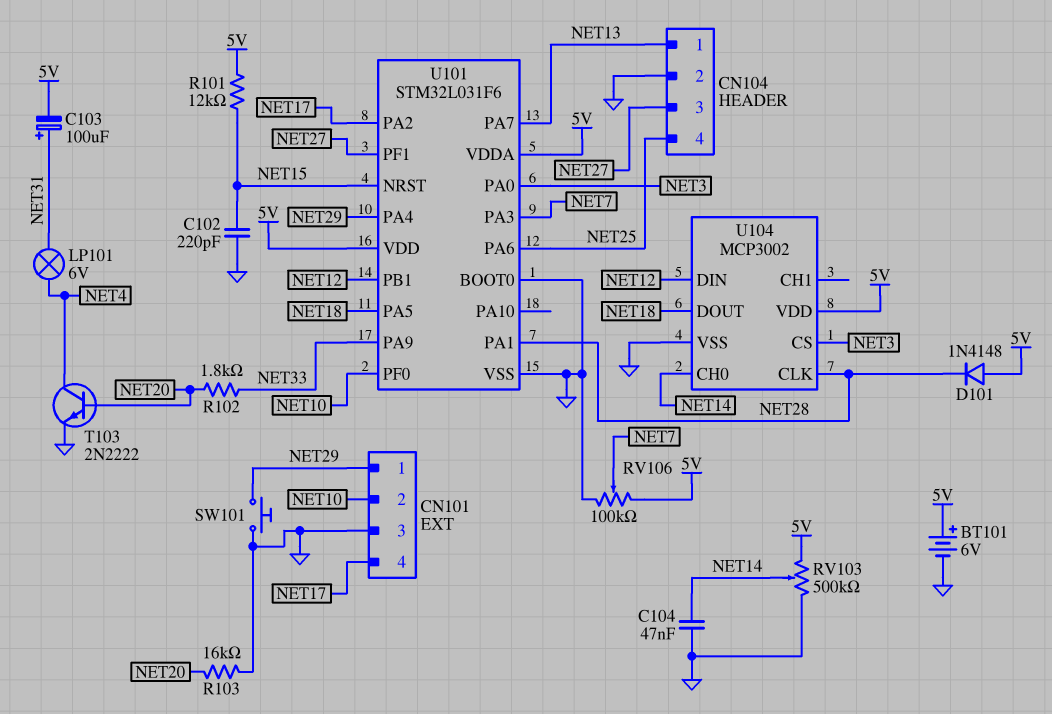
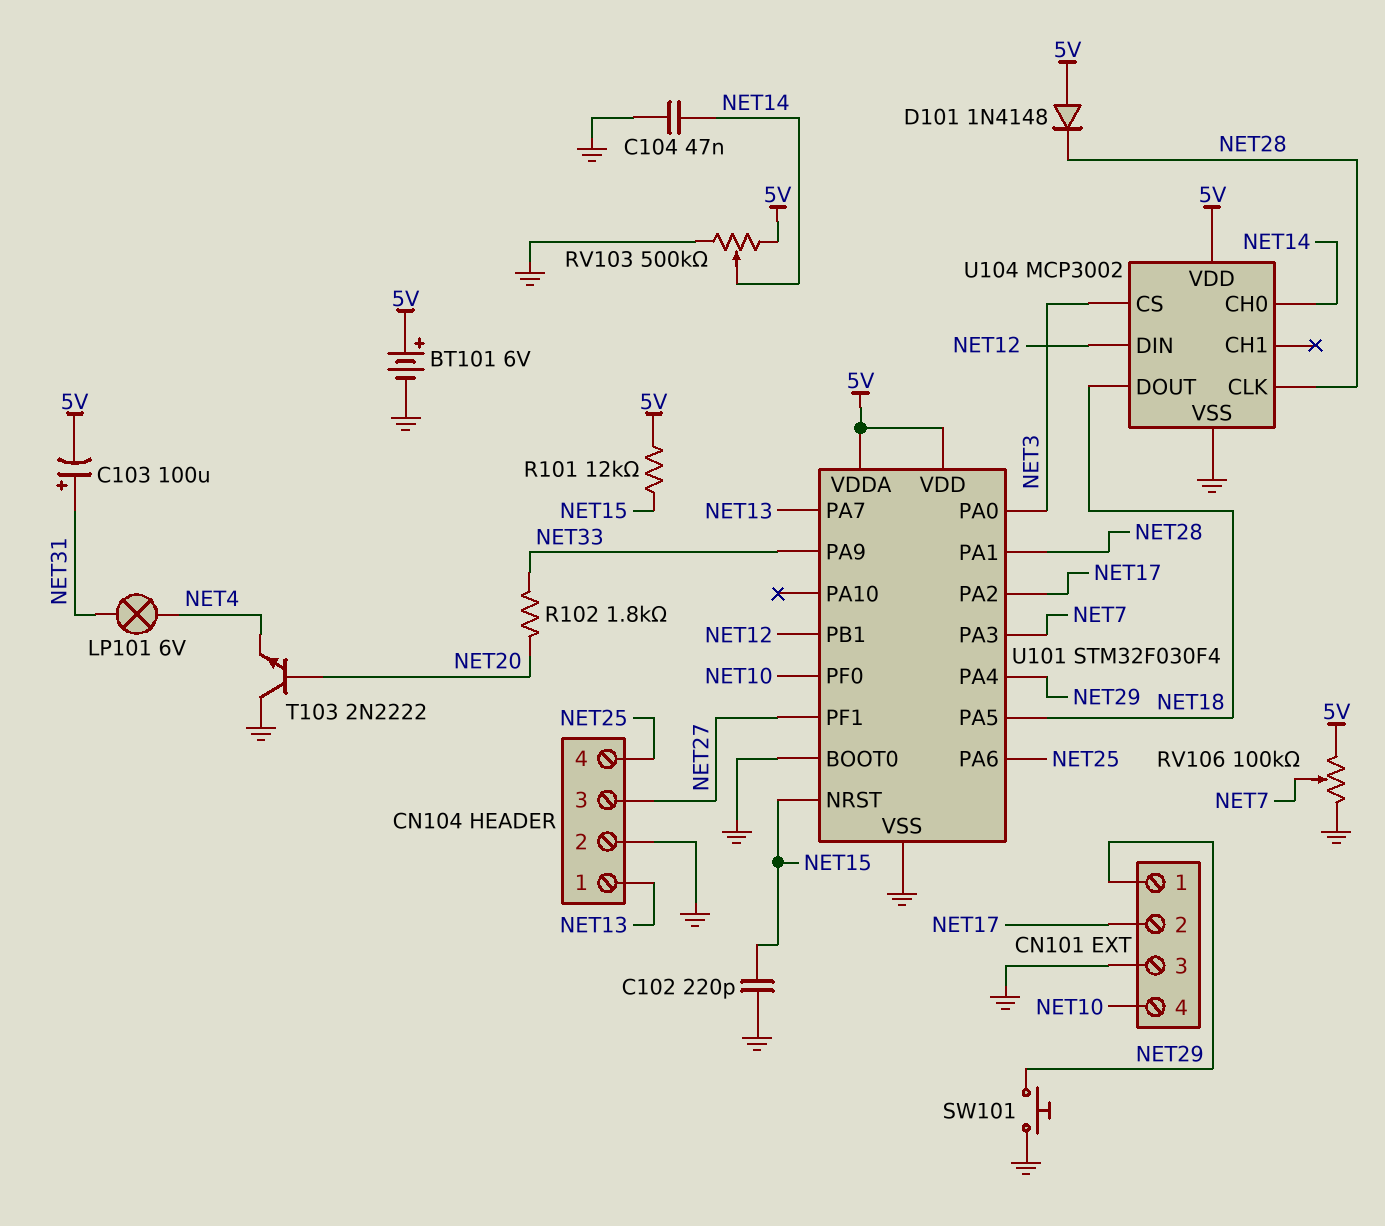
CN101 pin 2: NET10 -> NET17
CN101 pin 4: NET17 -> NET10
R103: 16k (GND, NET20) -> none
T103: NPN 2N2222 (B NET20, C NET4, E GND) -> NPN 2N2222 (B NET20, C GND, E NET4)
U101: STM32L031F6 -> STM32F030F4

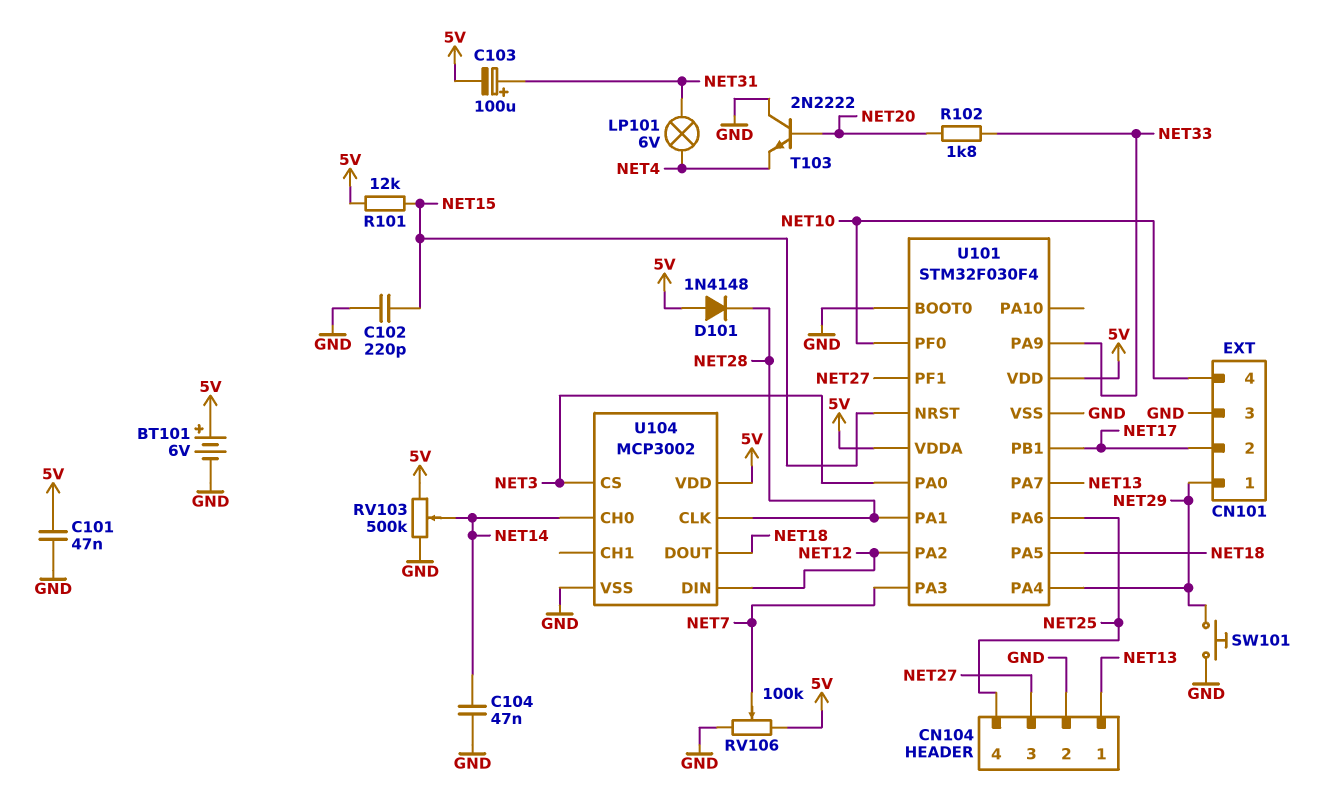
C101: none -> 47nF (5V, GND)
U101 pin PA2: NET17 -> NET12
U101 pin PB1: NET12 -> NET17

